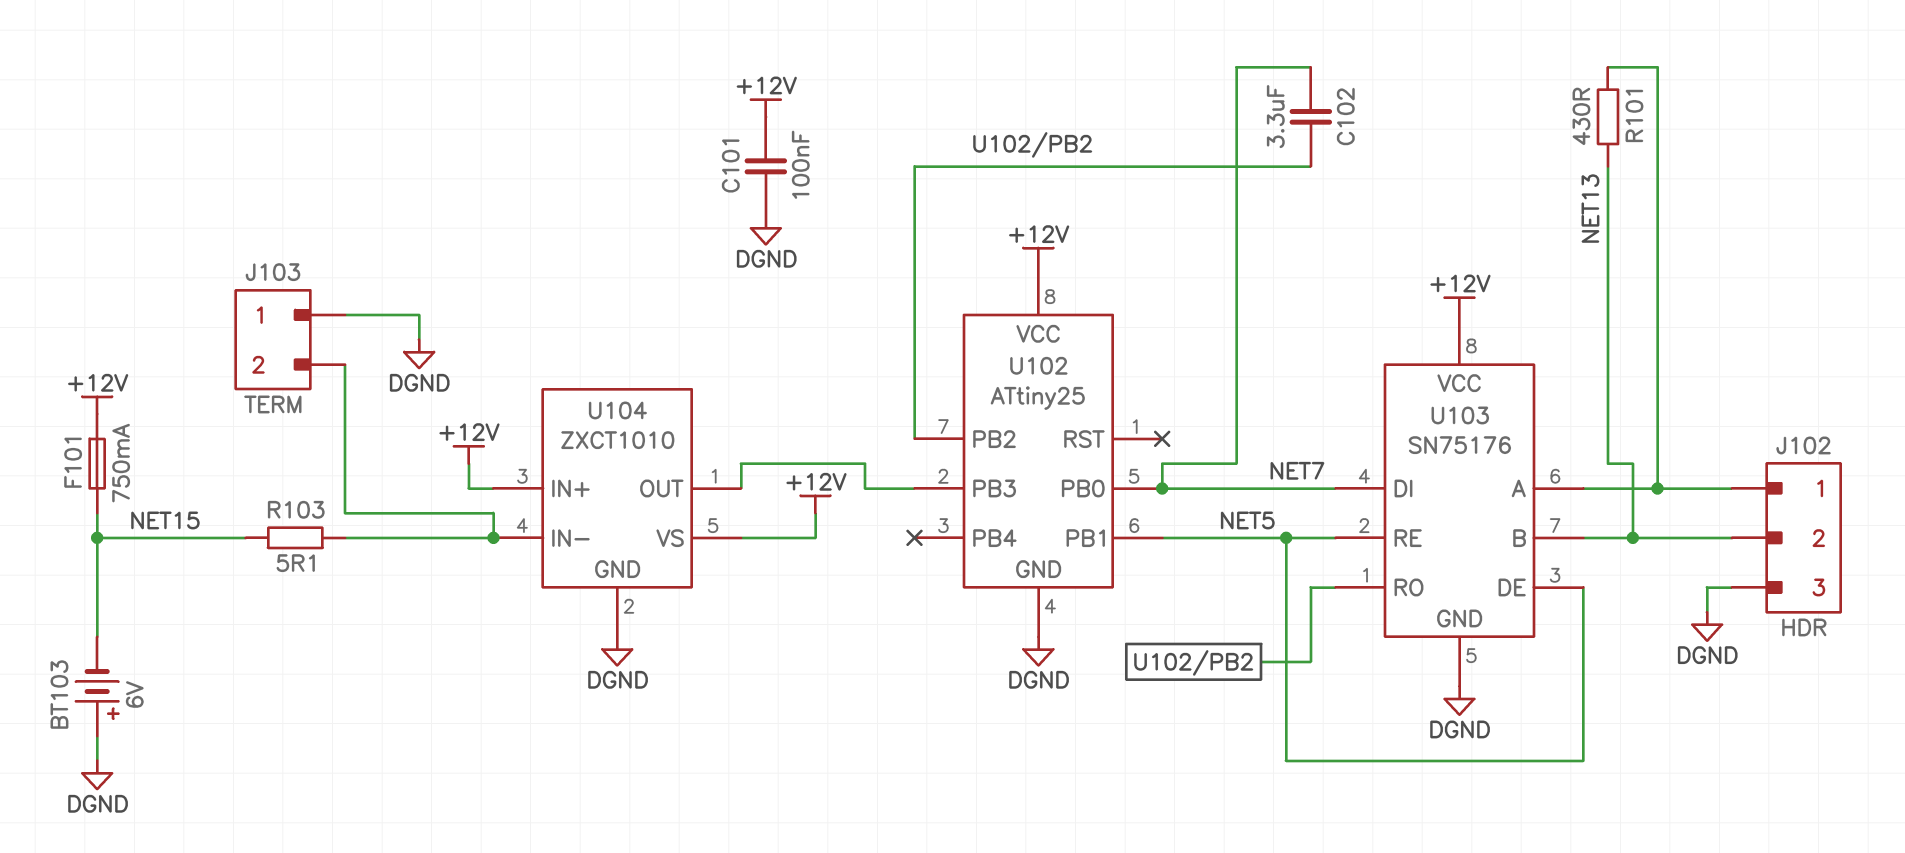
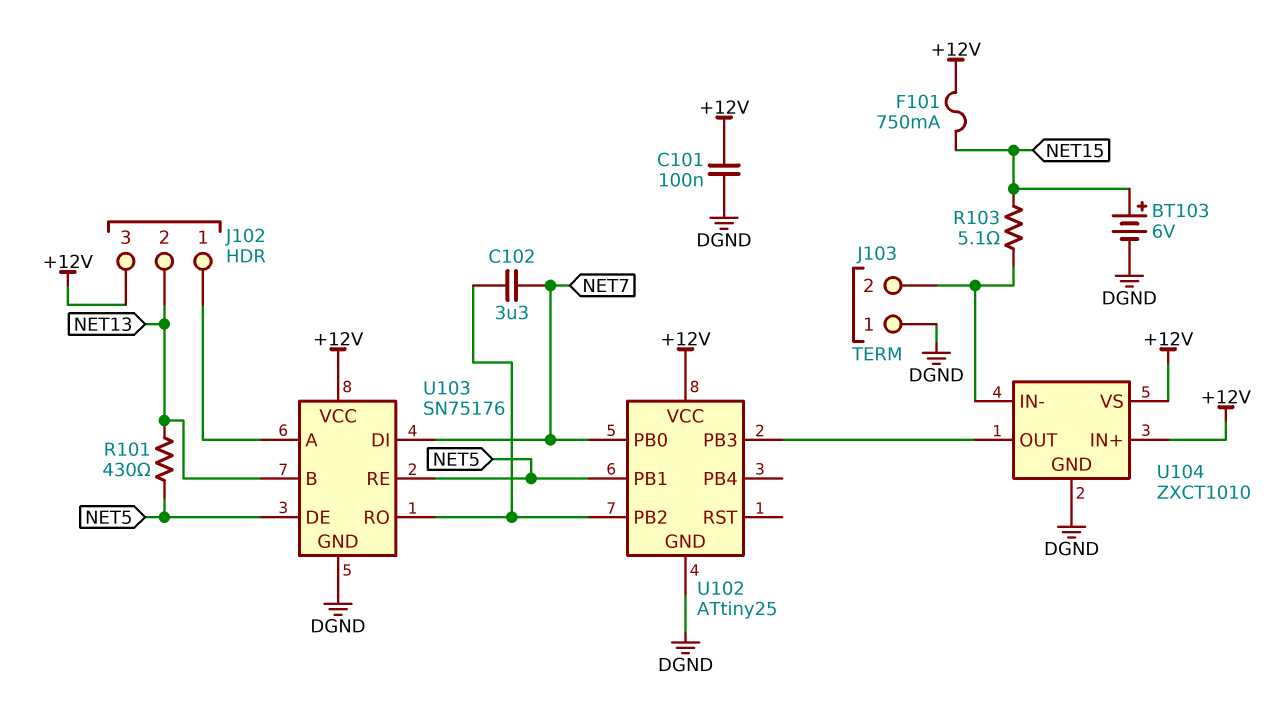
BT103: 6V (plus DGND, minus NET15) -> 6V (plus NET15, minus DGND)
J102 pin 3: DGND -> +12V
R101: 430 (J102/1, NET13) -> 430 (NET5, NET13)

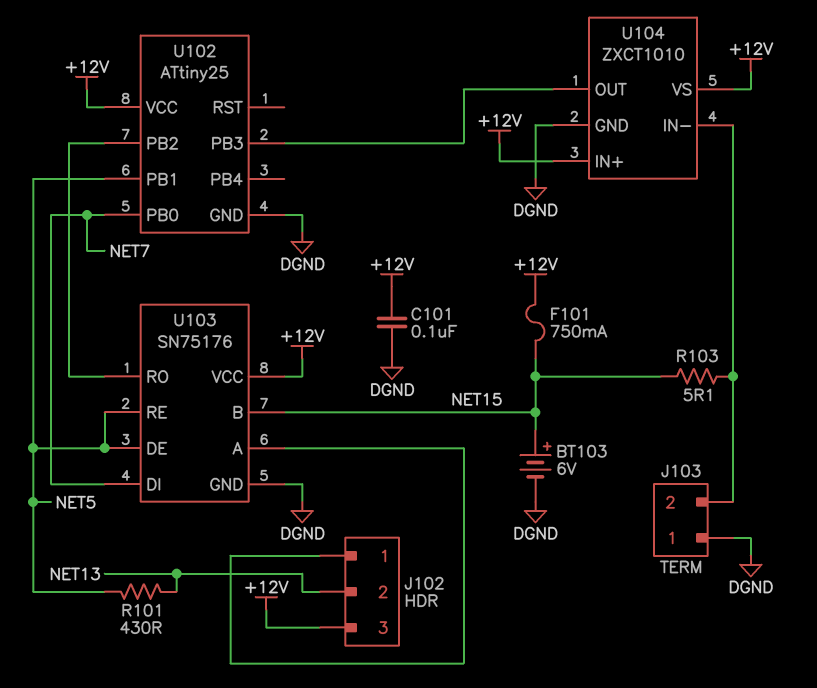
C102: 3.3uF (NET7, U102/PB2) -> none
U103 pin B: NET13 -> NET15

